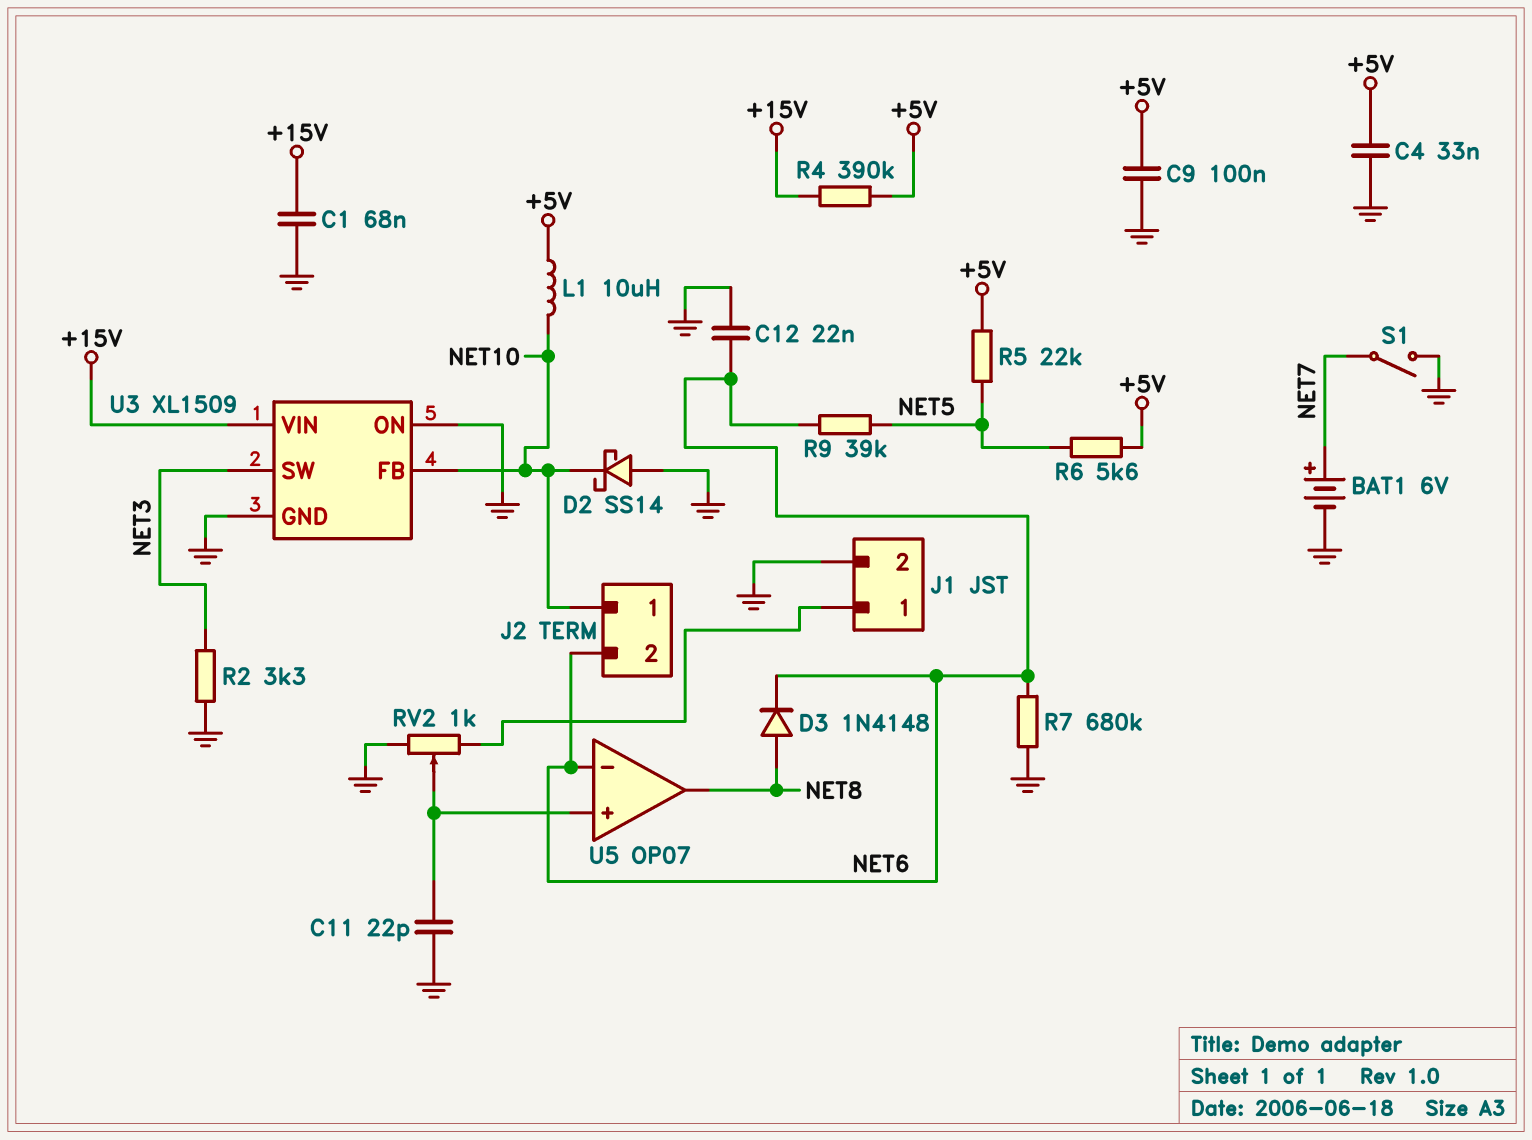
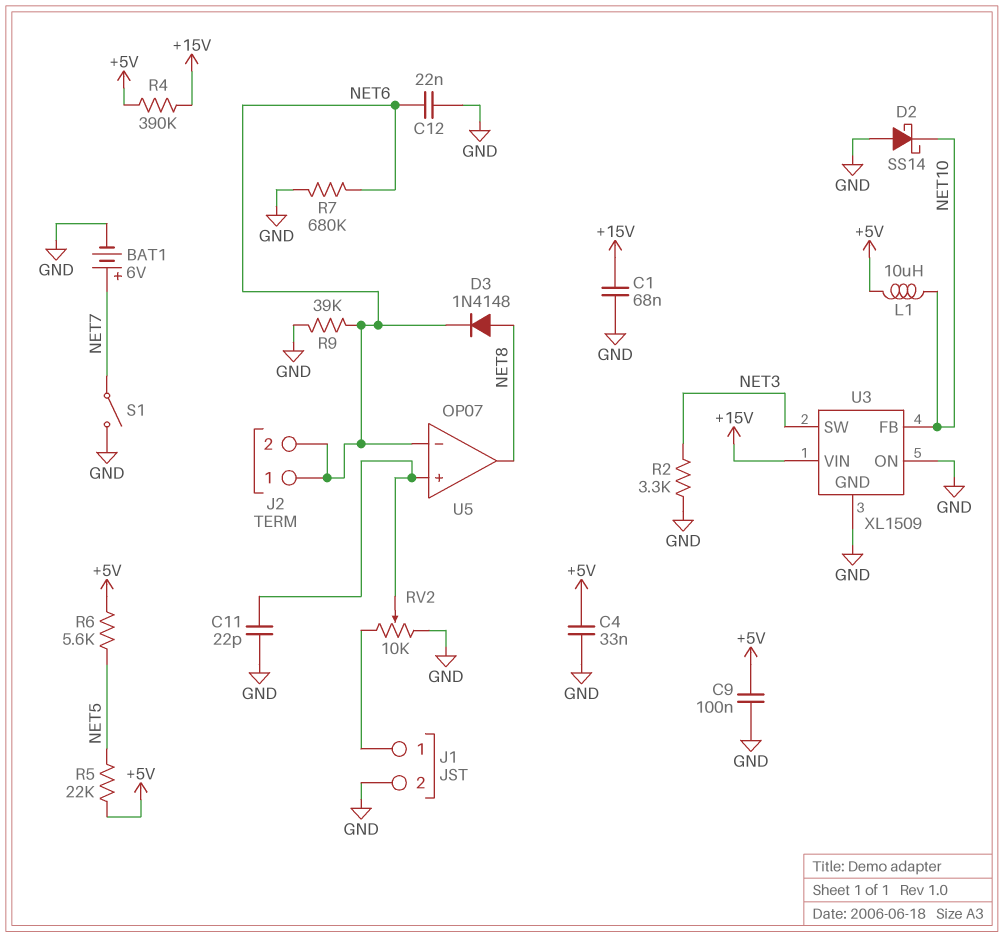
J2 pin 1: NET10 -> NET6
R9: 39k (NET5, NET6) -> 39k (GND, NET6)
RV2: 1k (GND, J1/1, wiper U5/in+) -> 10k (GND, J1/1, wiper U5/in+)

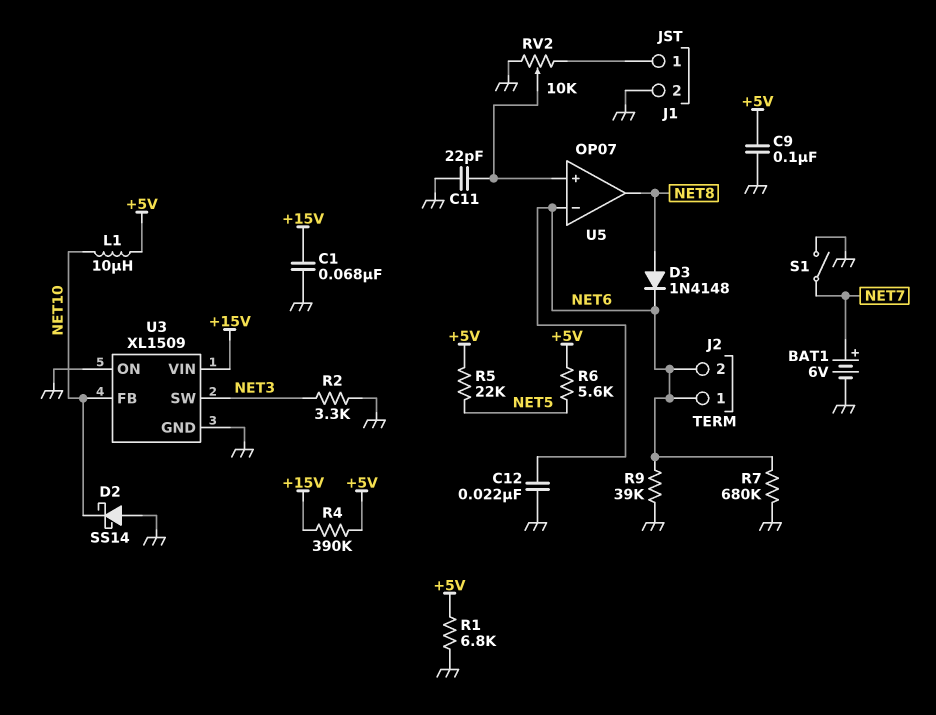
C4: 33nF (+5V, GND) -> none
R1: none -> 6.8k (+5V, GND)

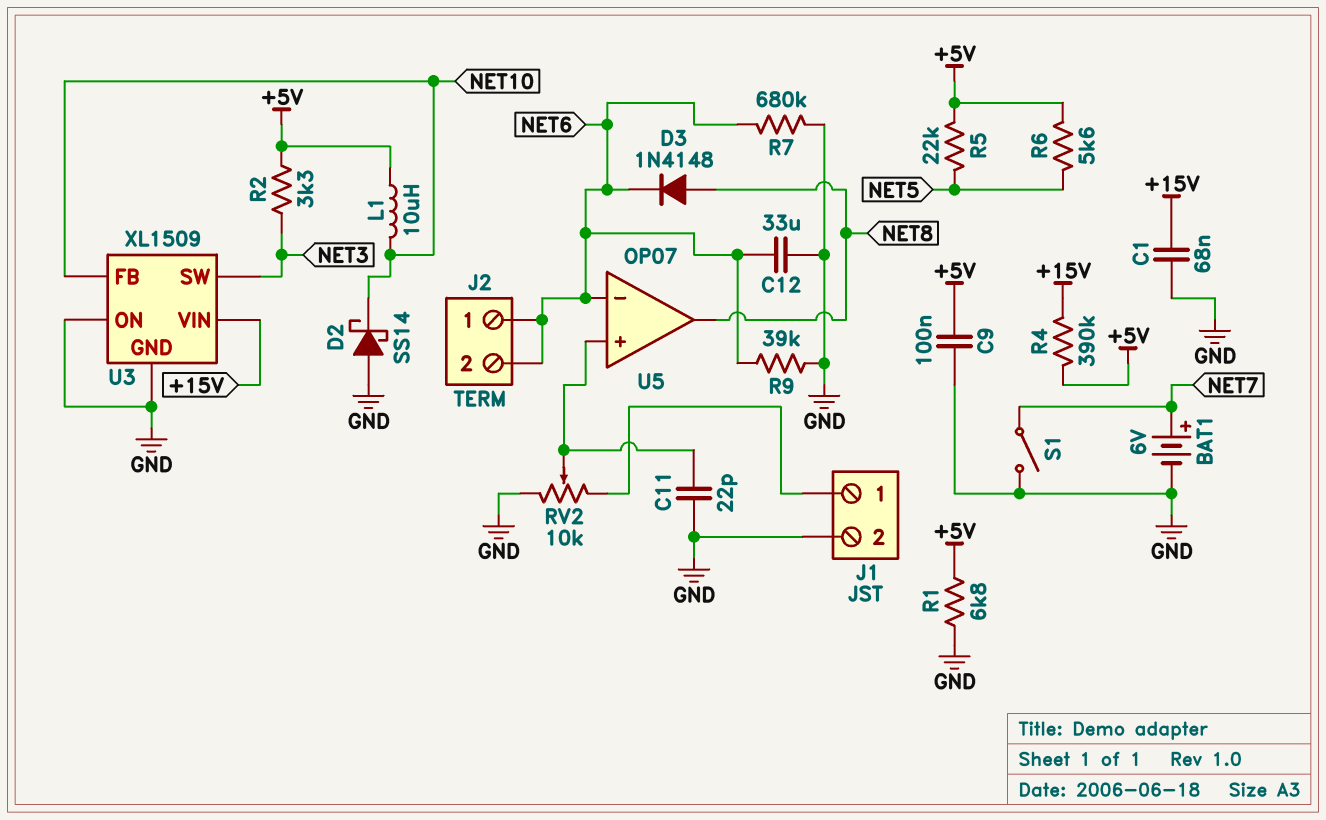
C12: 22nF (GND, NET6) -> 33uF (GND, NET6)
R2: 3.3k (GND, NET3) -> 3.3k (+5V, NET3)

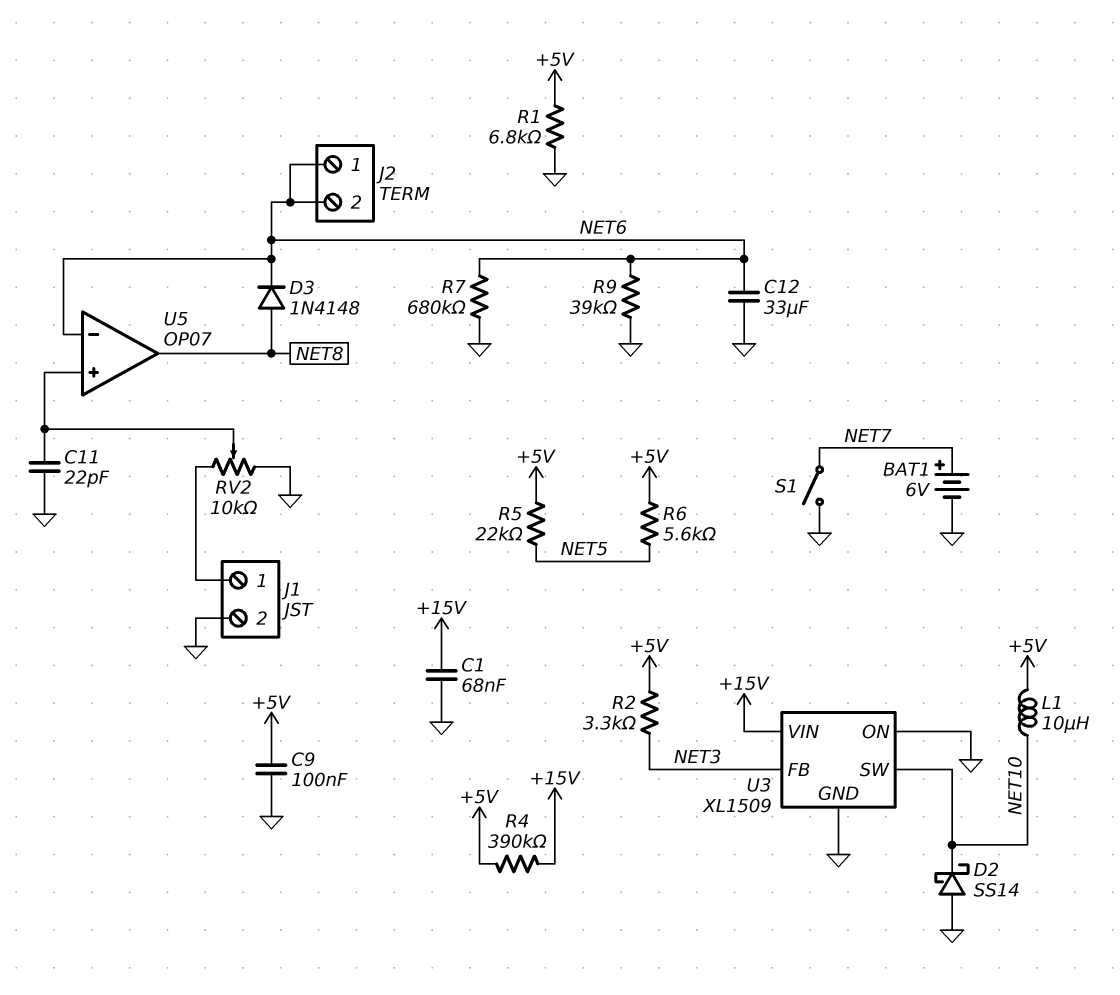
U3 pin FB: NET10 -> NET3
U3 pin SW: NET3 -> NET10

